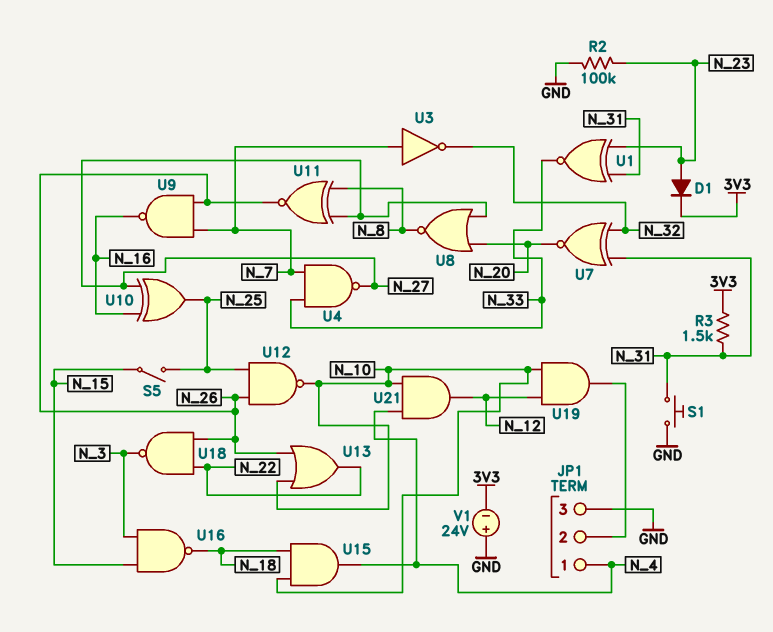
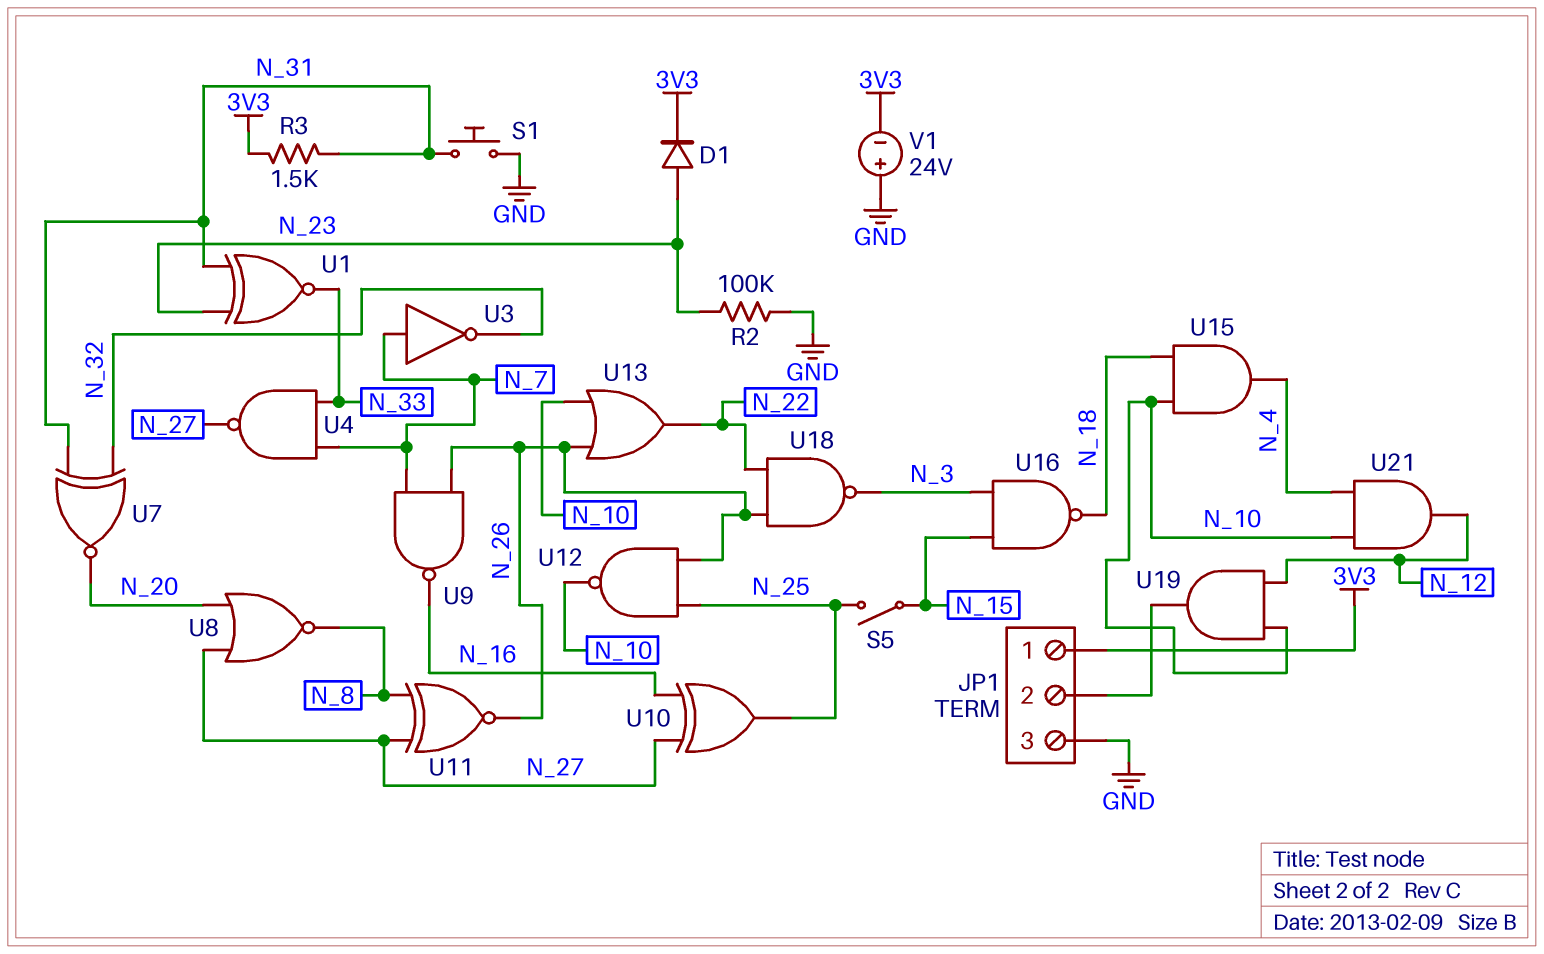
JP1 pin 1: N_4 -> 3V3

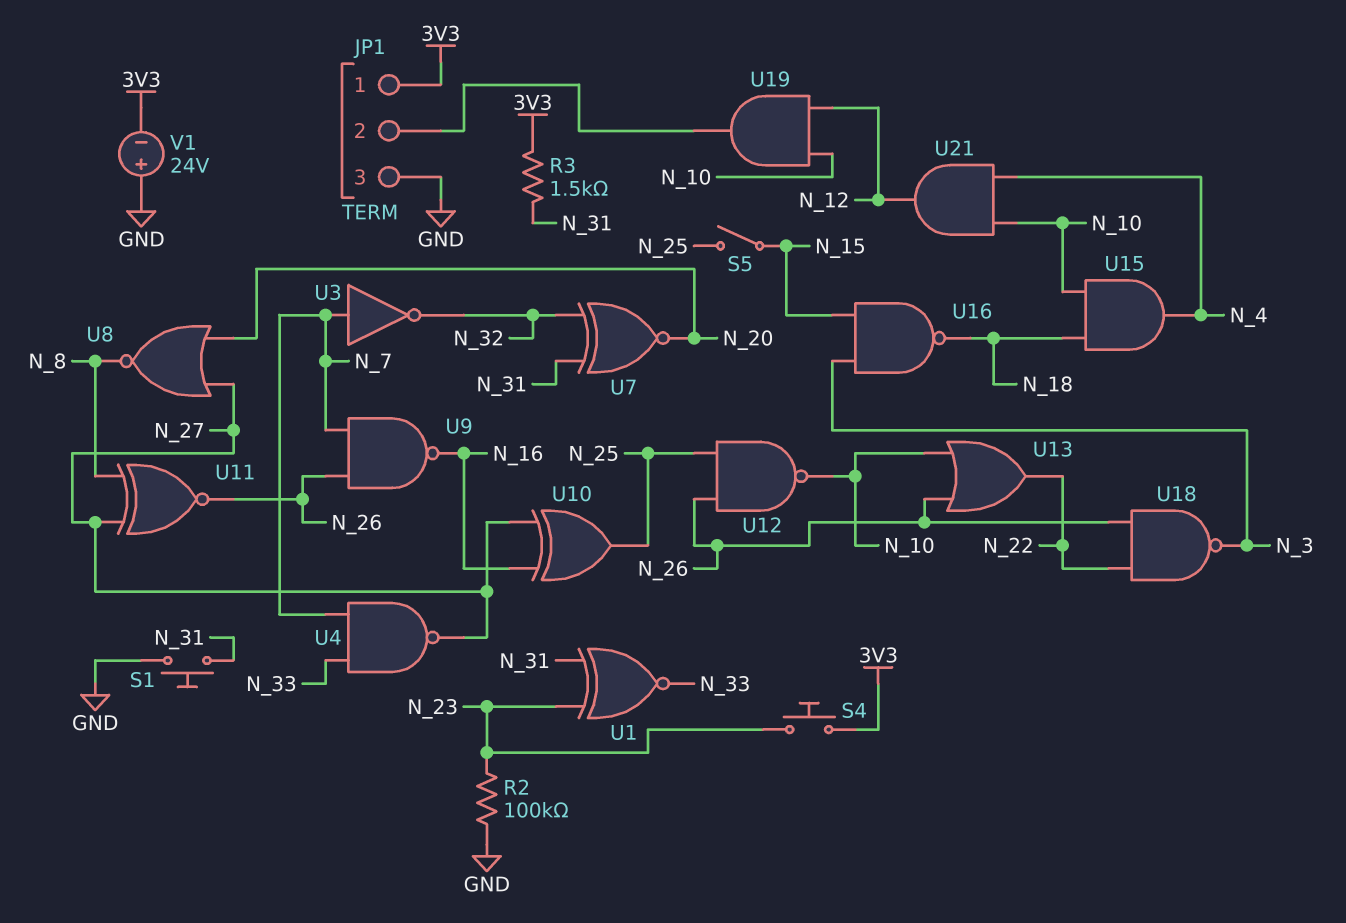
D1: diode (A N_23, K 3V3) -> none
S4: none -> button (3V3, N_23)

